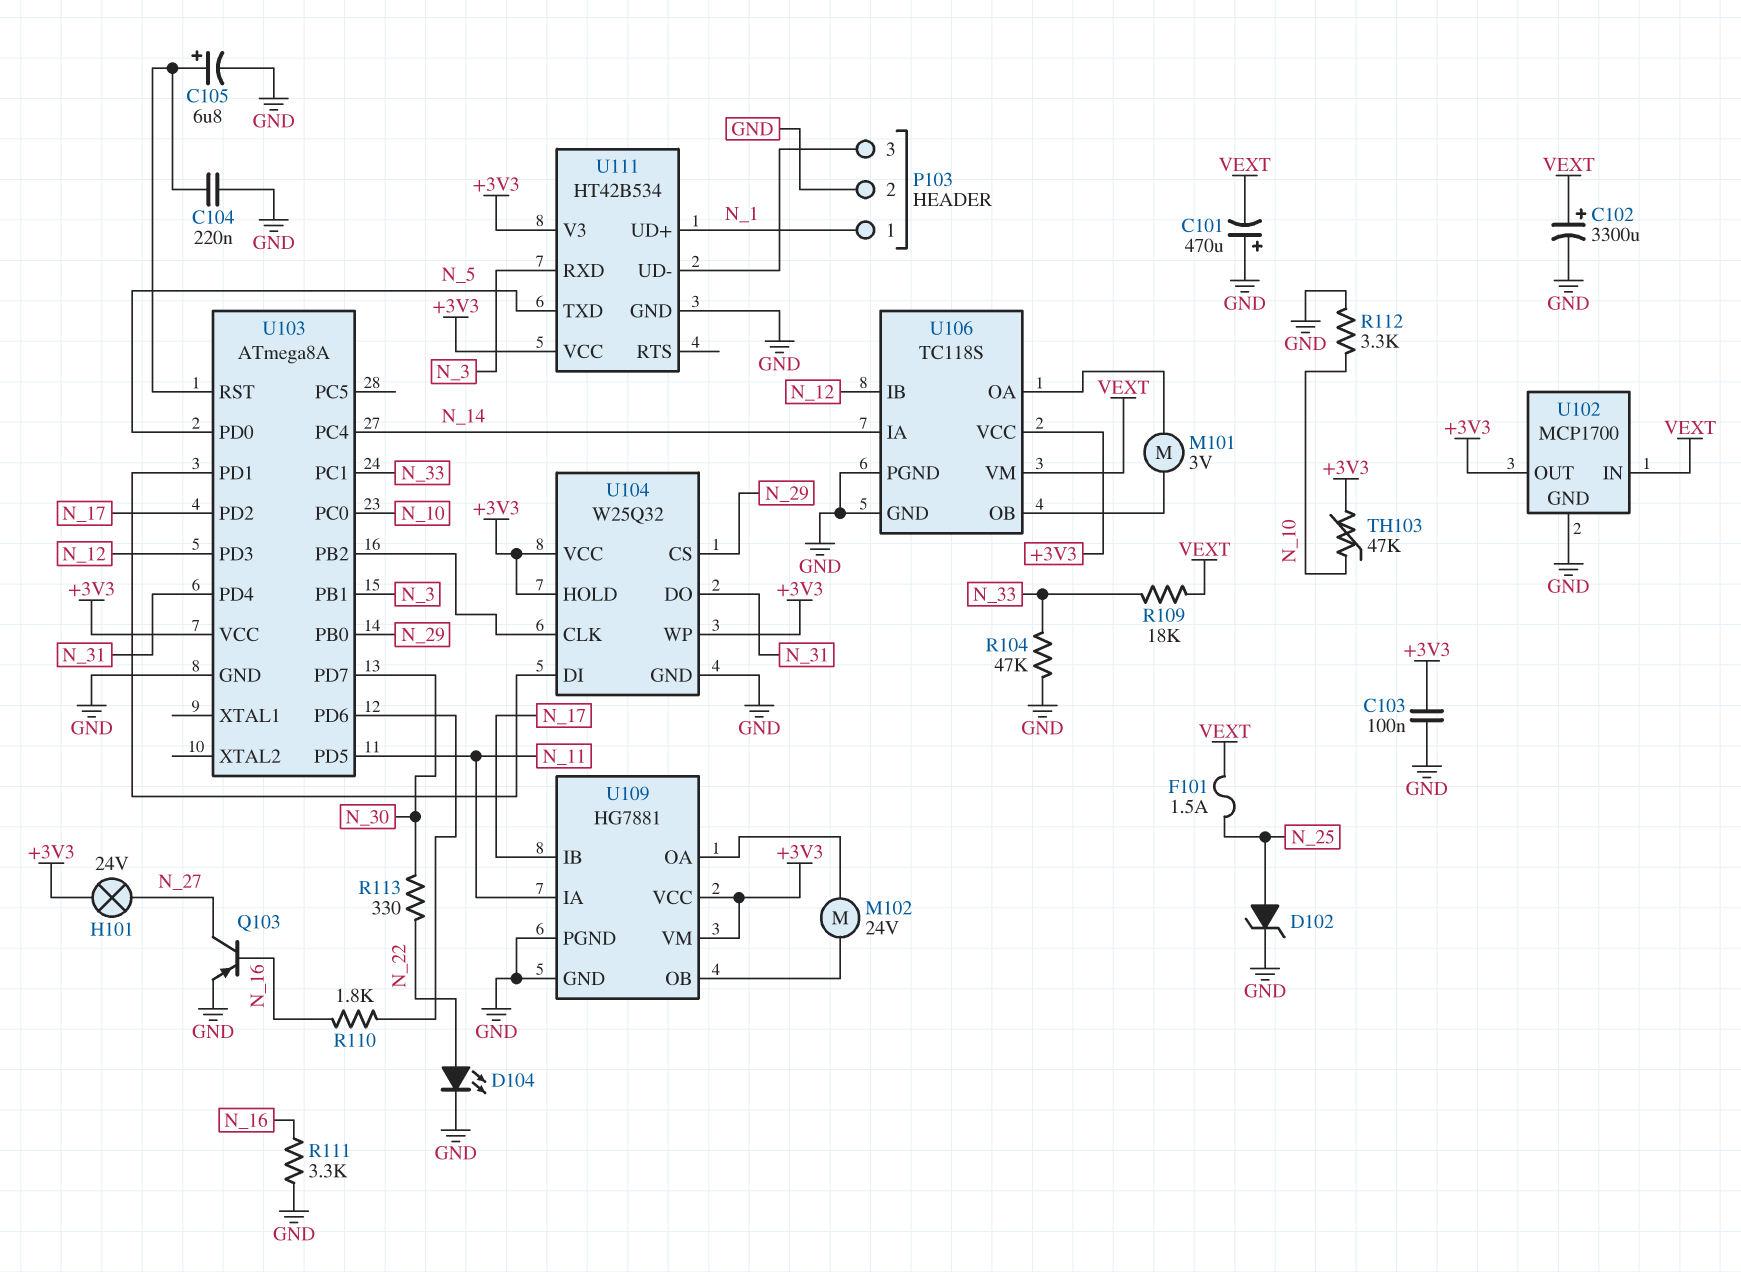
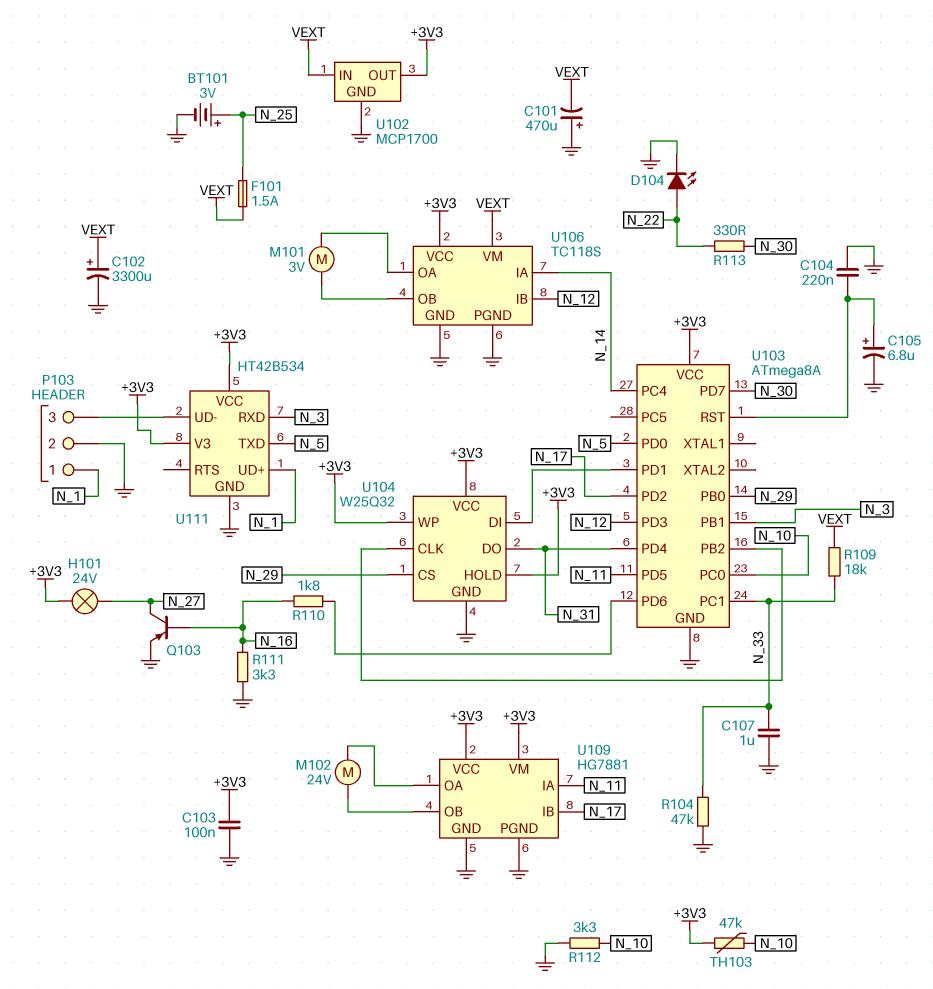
BT101: none -> 3V (plus N_25, minus GND)
C107: none -> 1uF (GND, N_33)
D102: zener (A N_25, K GND) -> none

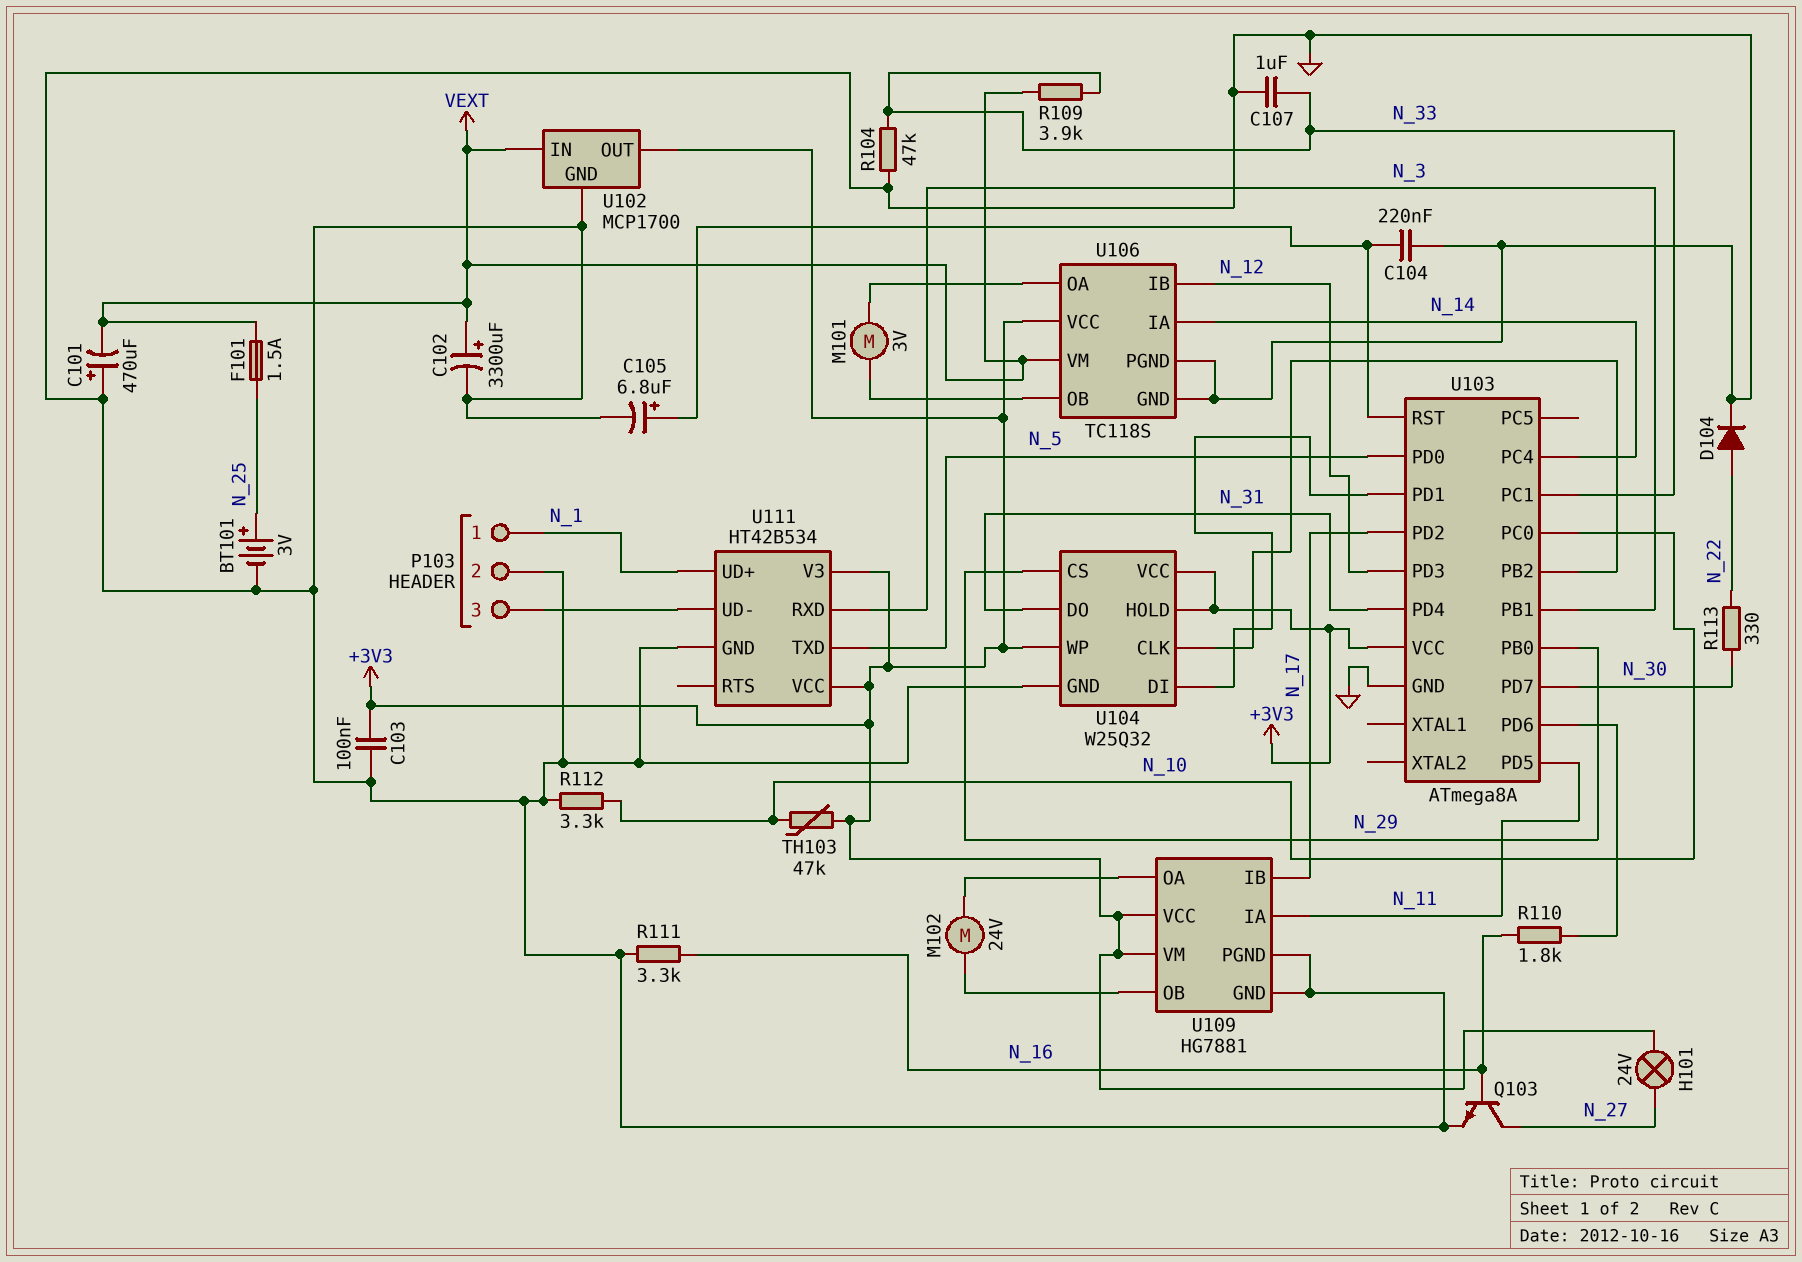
D104: LED (A N_22, K GND) -> diode (A N_22, K GND)
Q103: PNP (B N_16, C N_27, E GND) -> NPN (B N_16, C N_27, E GND)
R109: 18k (N_33, VEXT) -> 3.9k (N_33, VEXT)

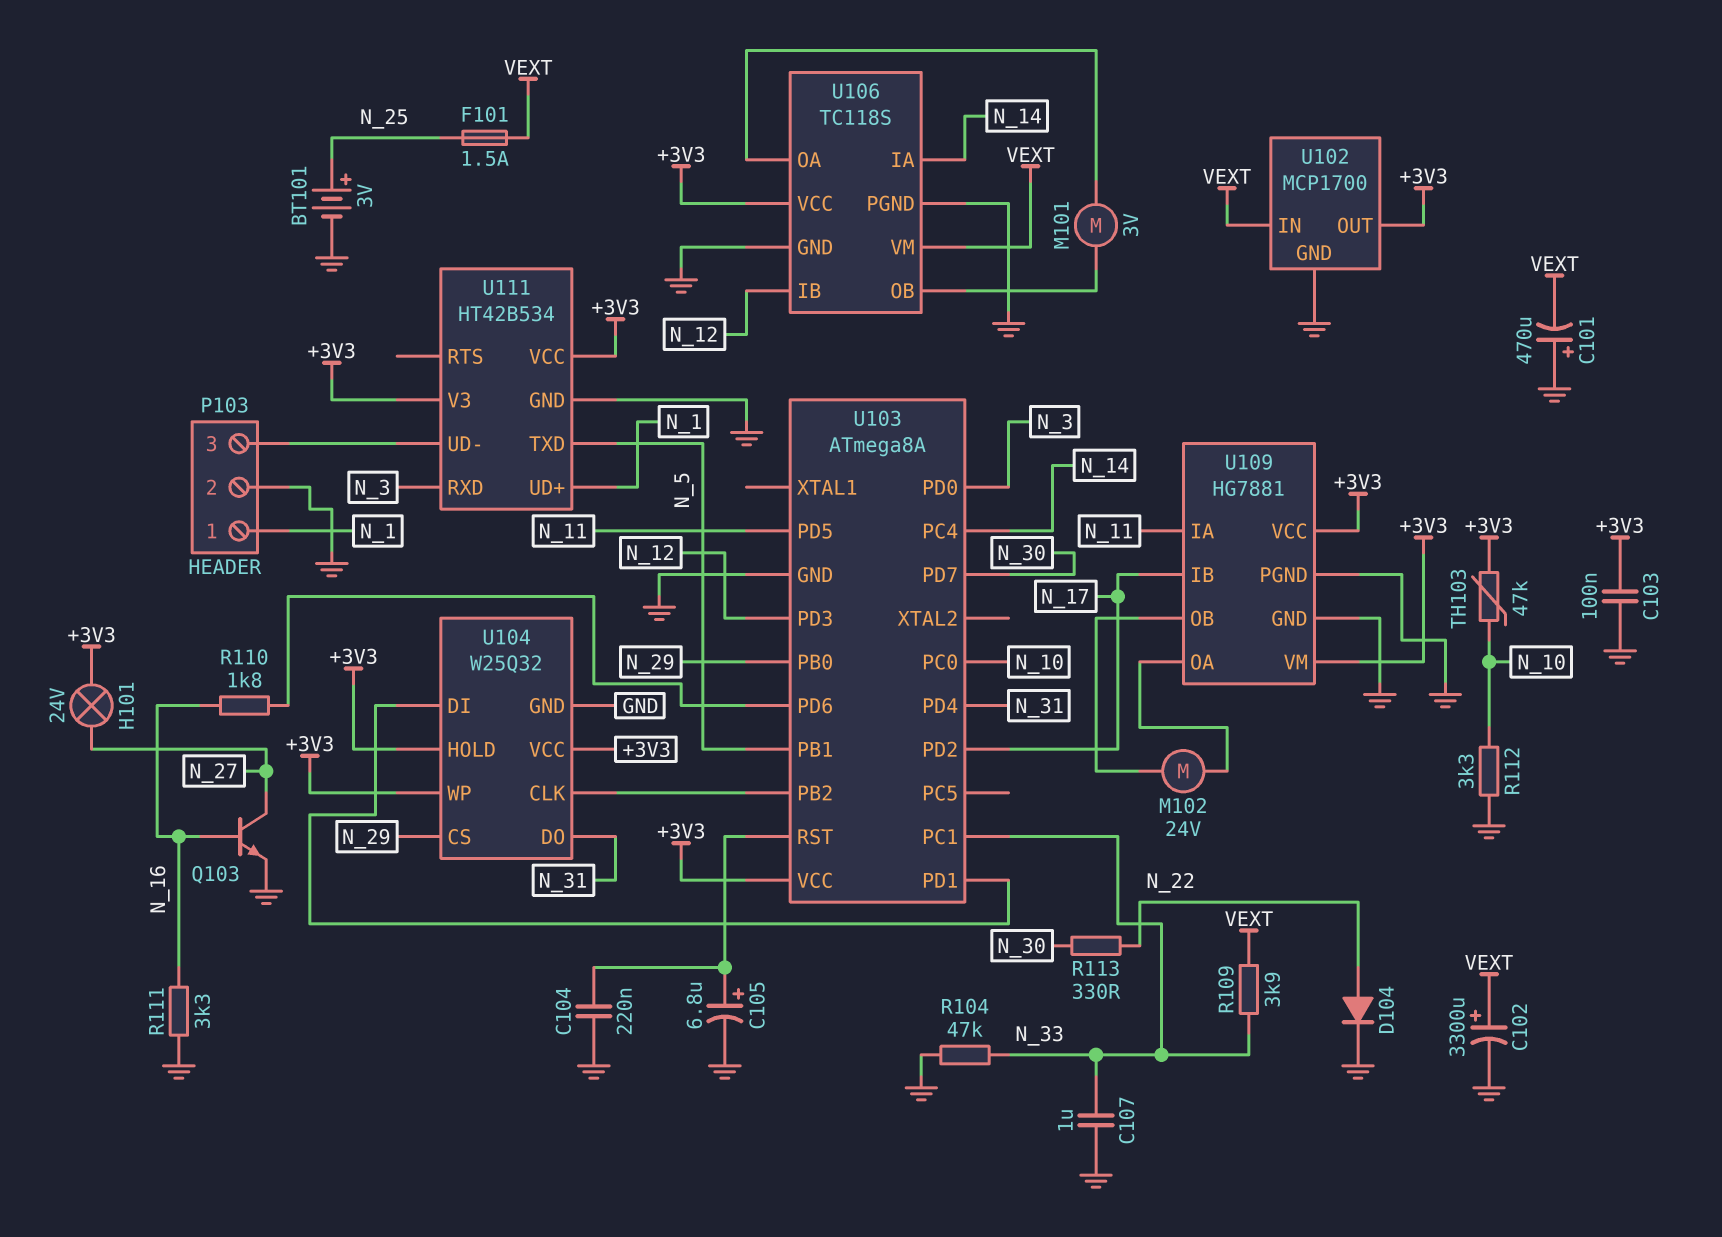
U103 pin PB1: N_3 -> N_5
U103 pin PD0: N_5 -> N_3

